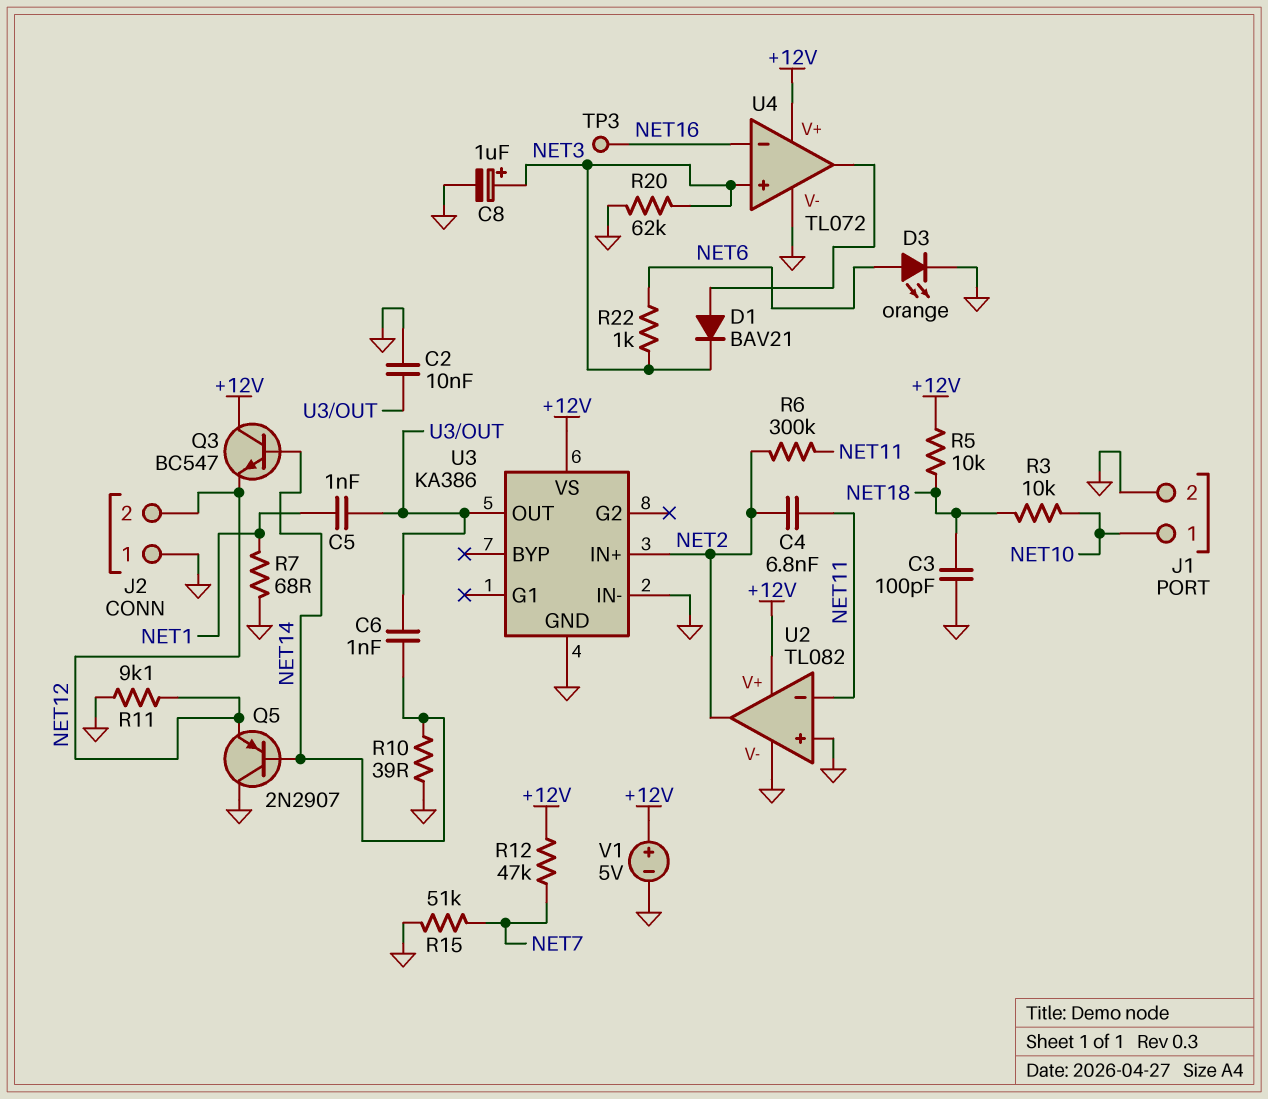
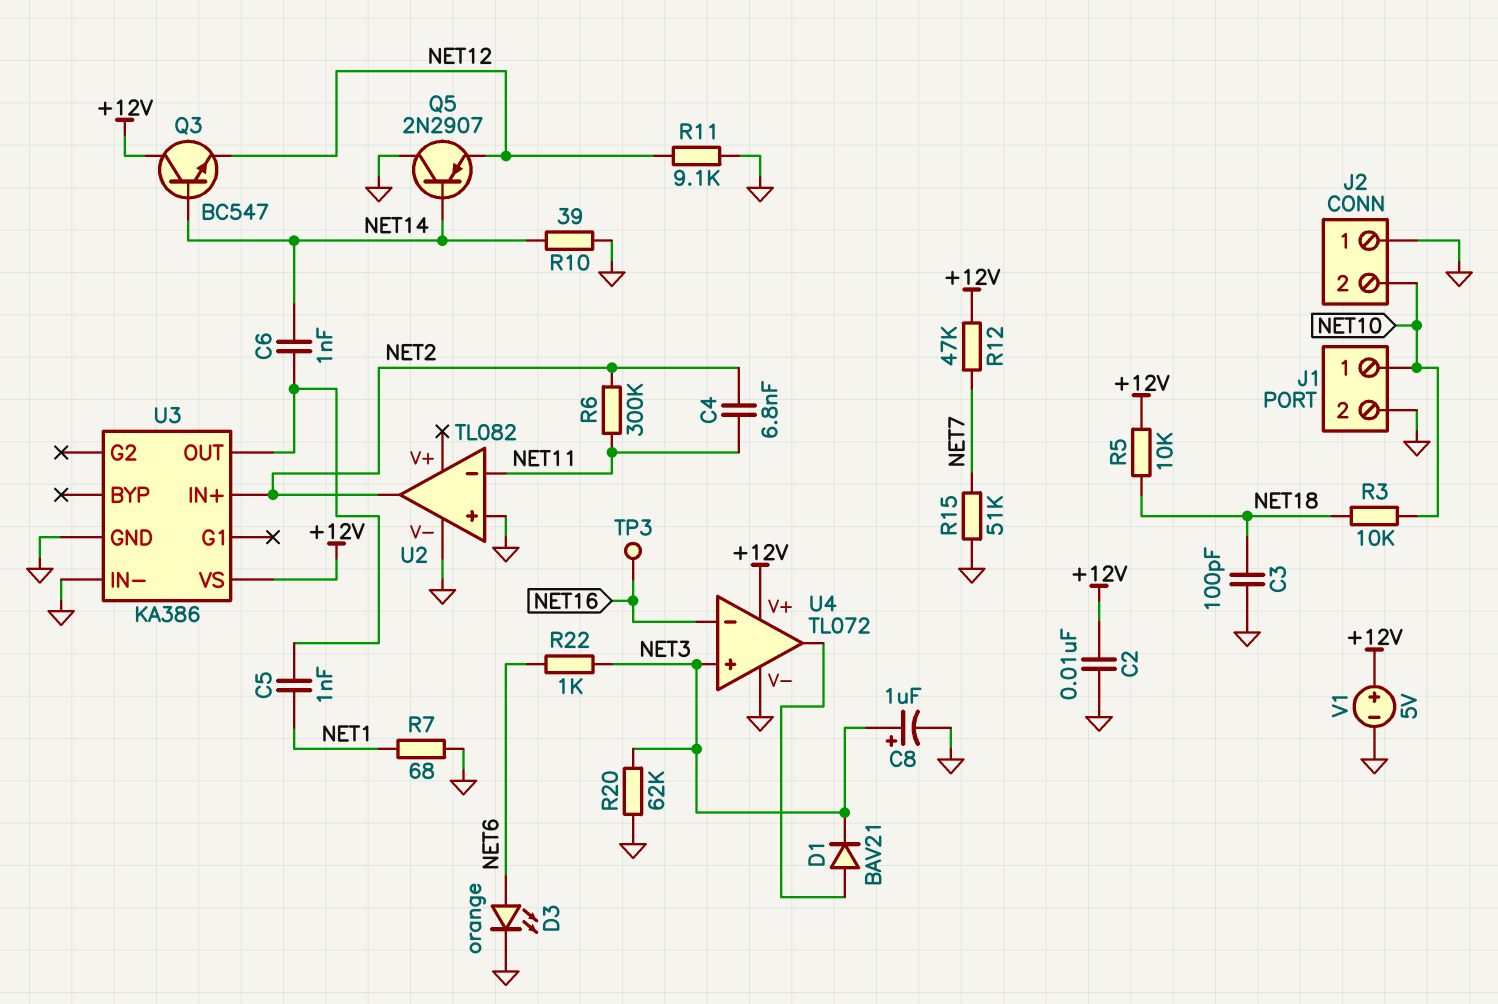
C2: 10nF (GND, U3/OUT) -> 10nF (+12V, GND)
J2 pin 2: NET12 -> NET10
U2 pin V+: +12V -> none

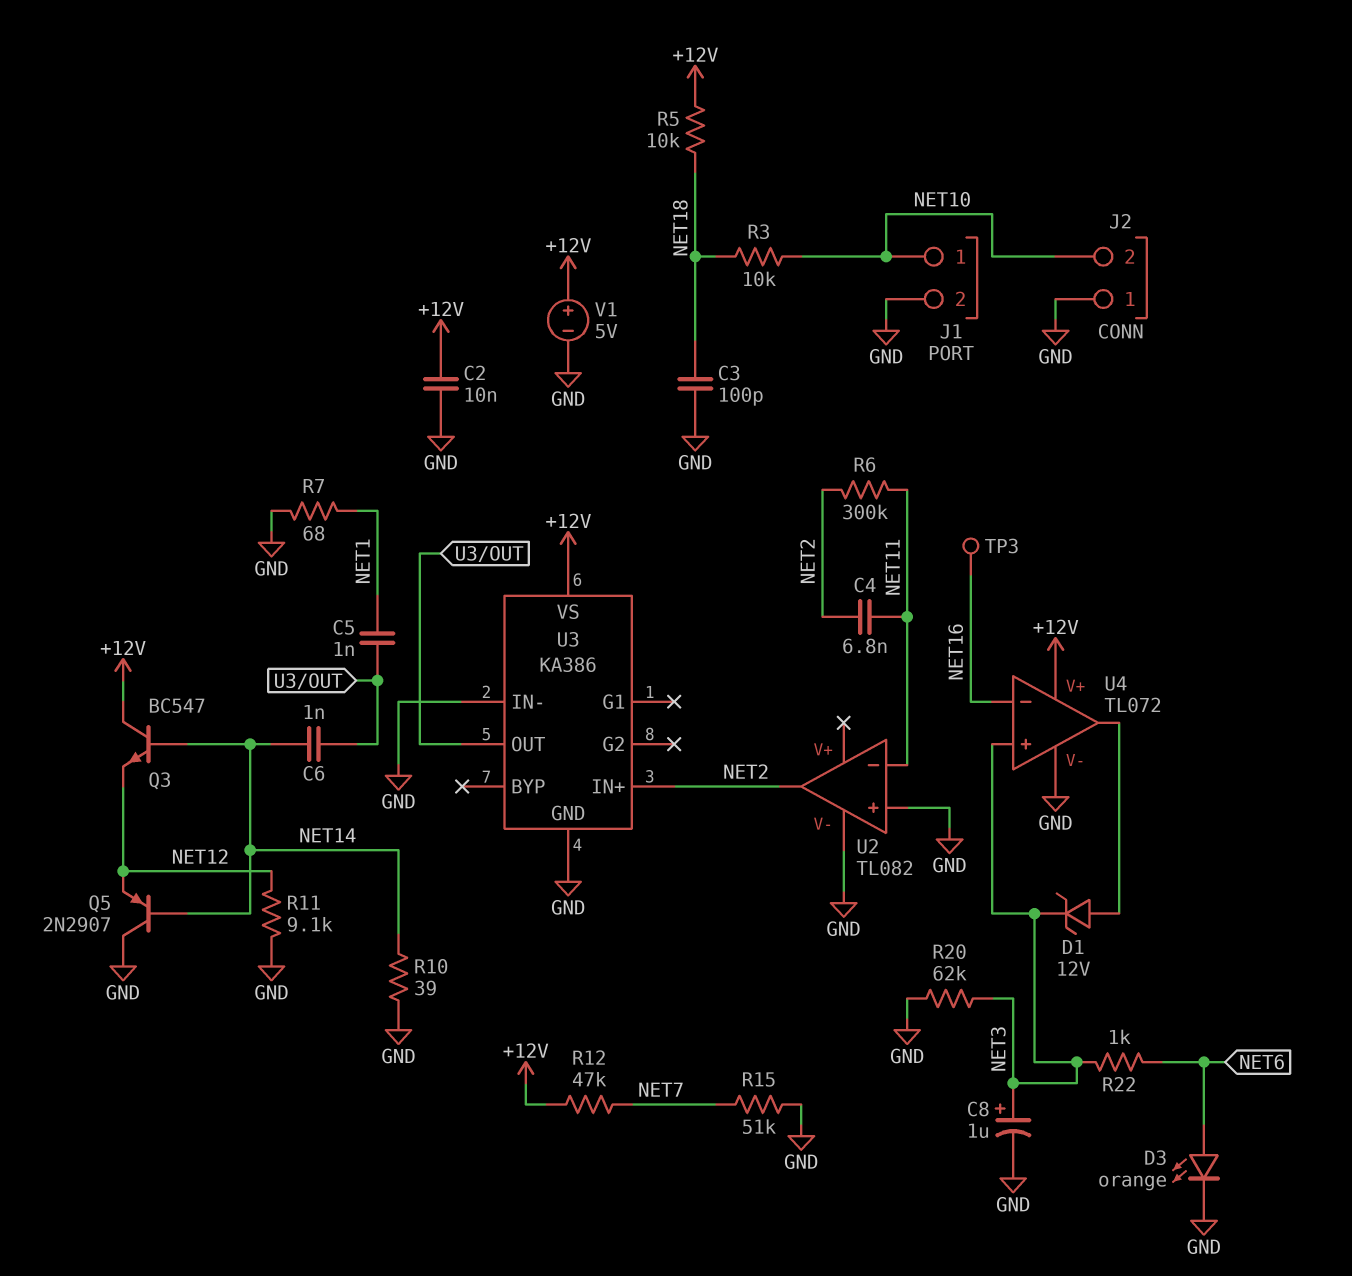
D1: diode BAV21 (A U4/out, K NET3) -> zener 12V (A U4/out, K NET3)

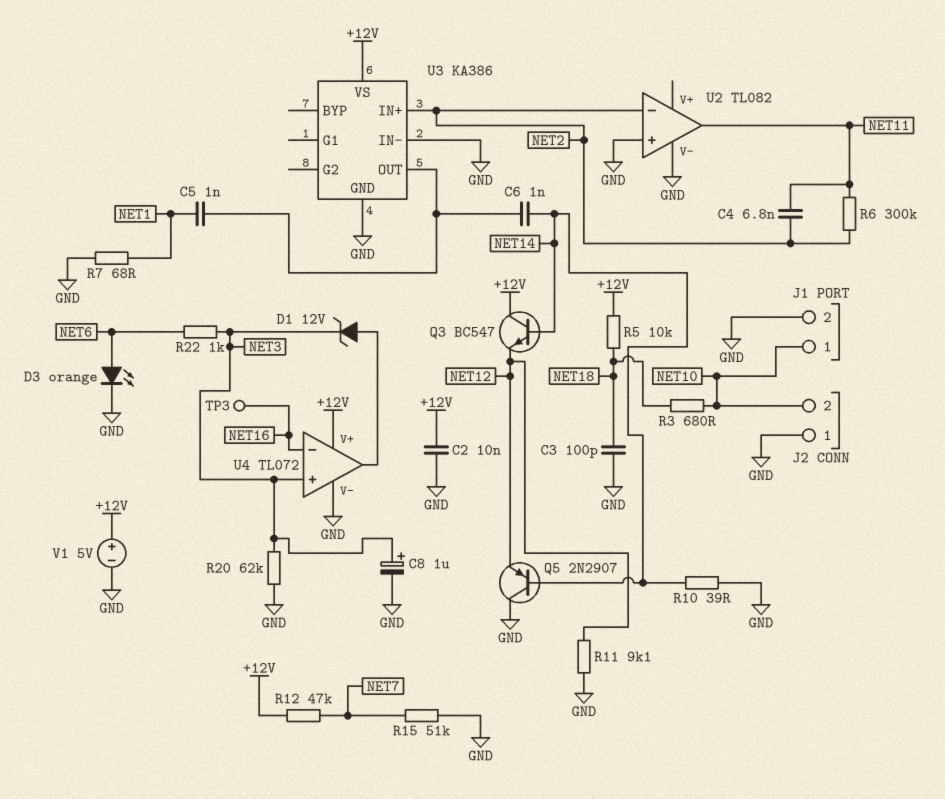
R3: 10k (NET10, NET18) -> 680 (NET10, NET18)
U2 pin in-: NET11 -> NET2
U2 pin out: NET2 -> NET11

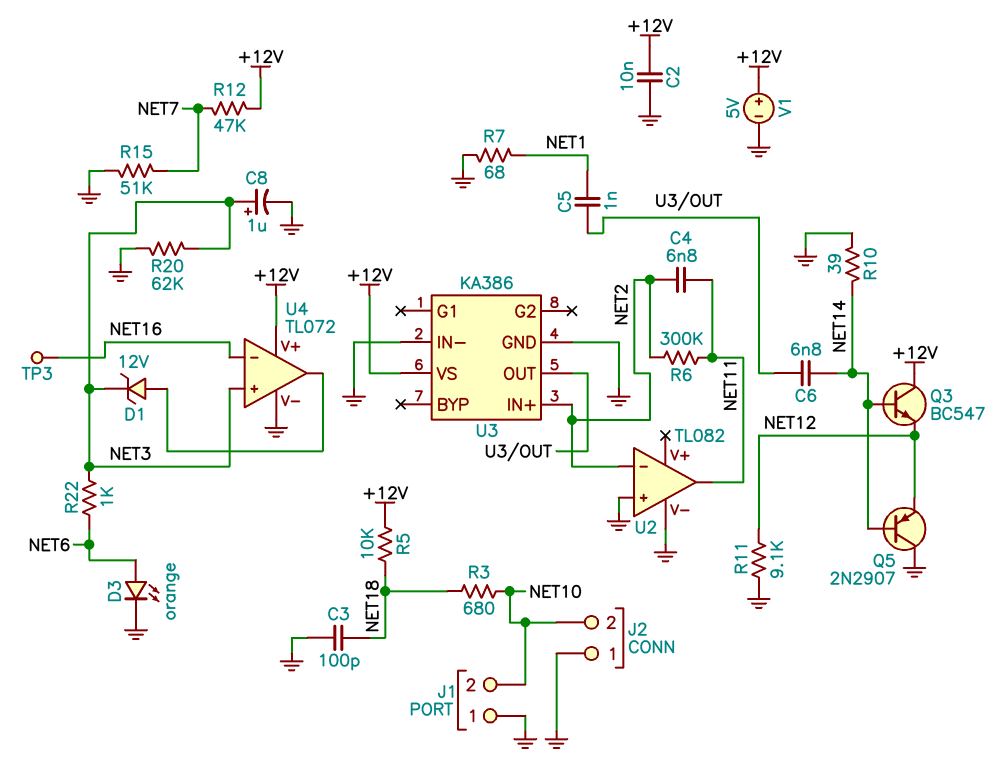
C6: 1nF (NET14, U3/OUT) -> 6.8nF (NET14, U3/OUT)
J1 pin 1: NET10 -> GND
J1 pin 2: GND -> NET10

